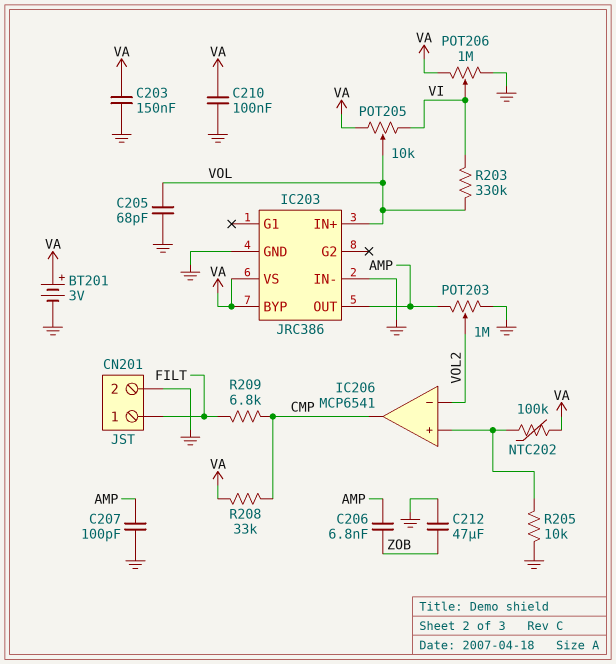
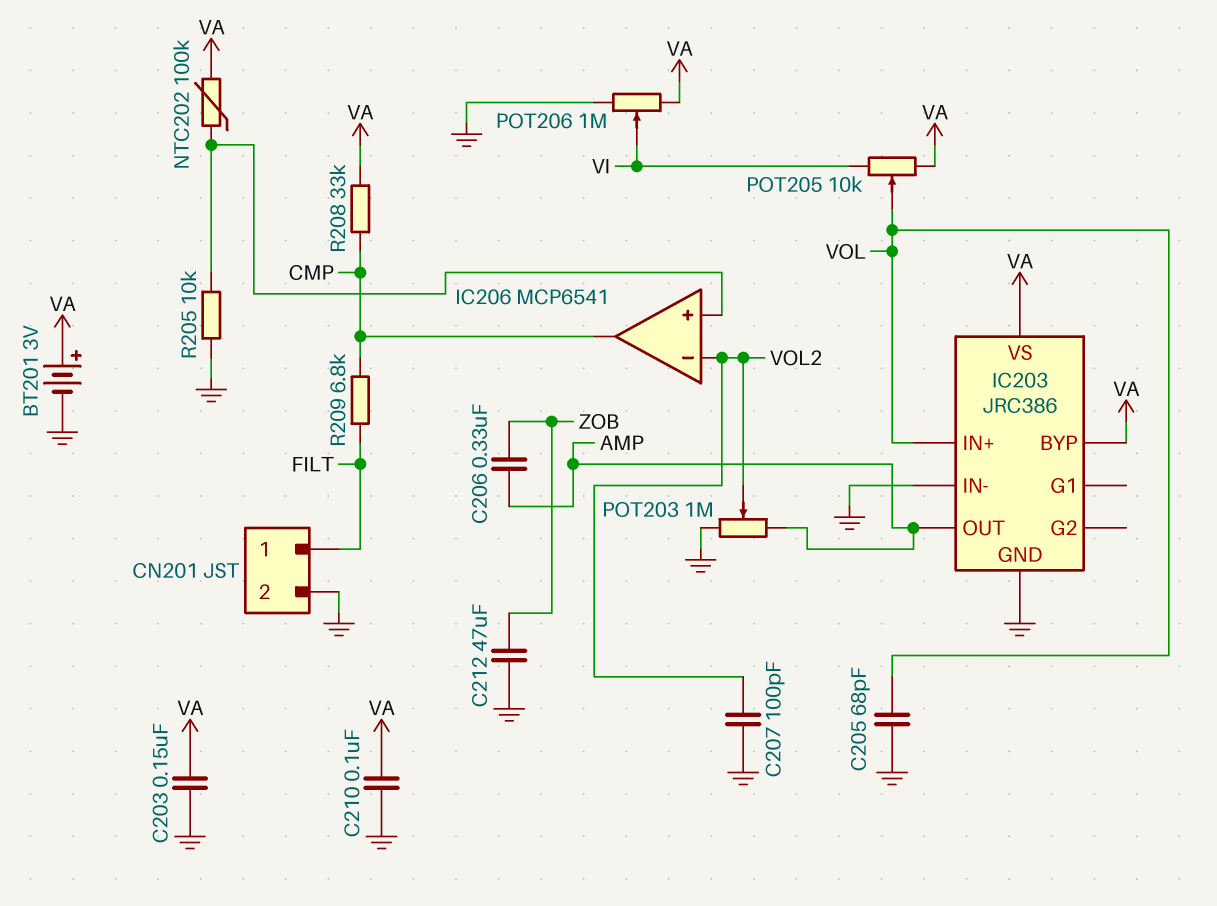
C206: 6.8nF (AMP, ZOB) -> 330nF (AMP, ZOB)
C207: 100pF (AMP, GND) -> 100pF (GND, VOL2)
R203: 330k (VI, VOL) -> none

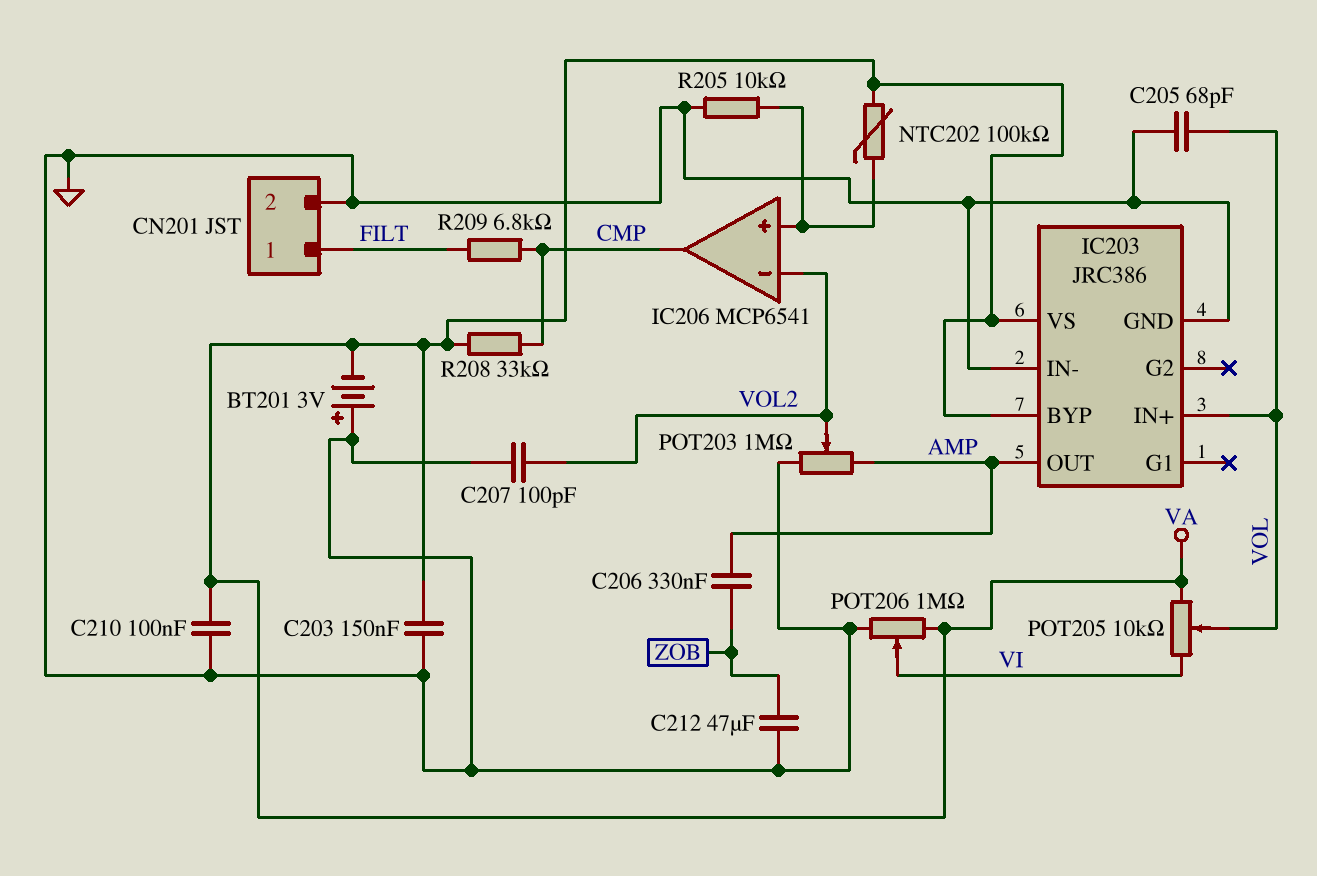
BT201: 3V (plus VA, minus GND) -> 3V (plus GND, minus VA)

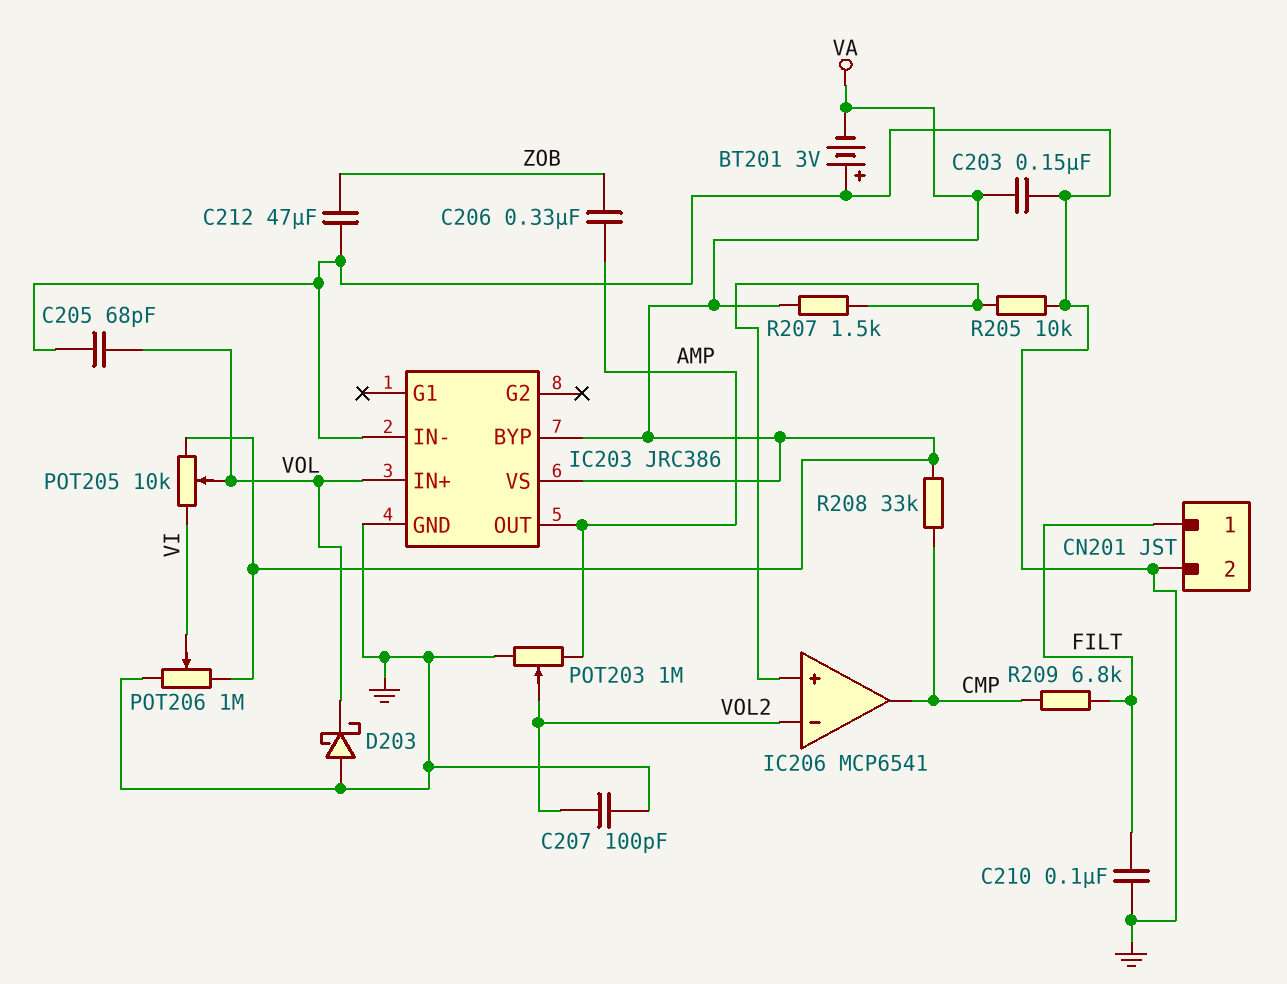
C210: 100nF (GND, VA) -> 100nF (FILT, GND)
D203: none -> schottky (A GND, K VOL)
NTC202: 100k (IC206/in+, VA) -> none
R207: none -> 1.5k (IC206/in+, VA)

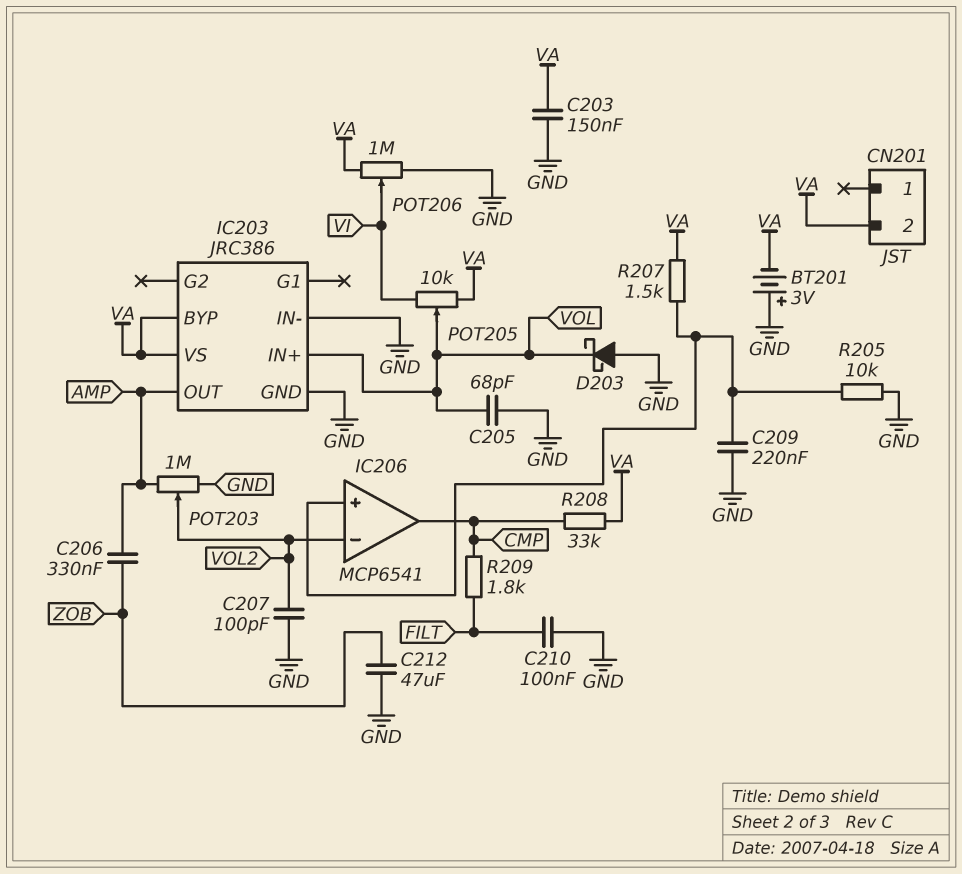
C209: none -> 220nF (GND, IC206/in+)
CN201 pin 1: FILT -> none
CN201 pin 2: GND -> VA
R209: 6.8k (CMP, FILT) -> 1.8k (CMP, FILT)

